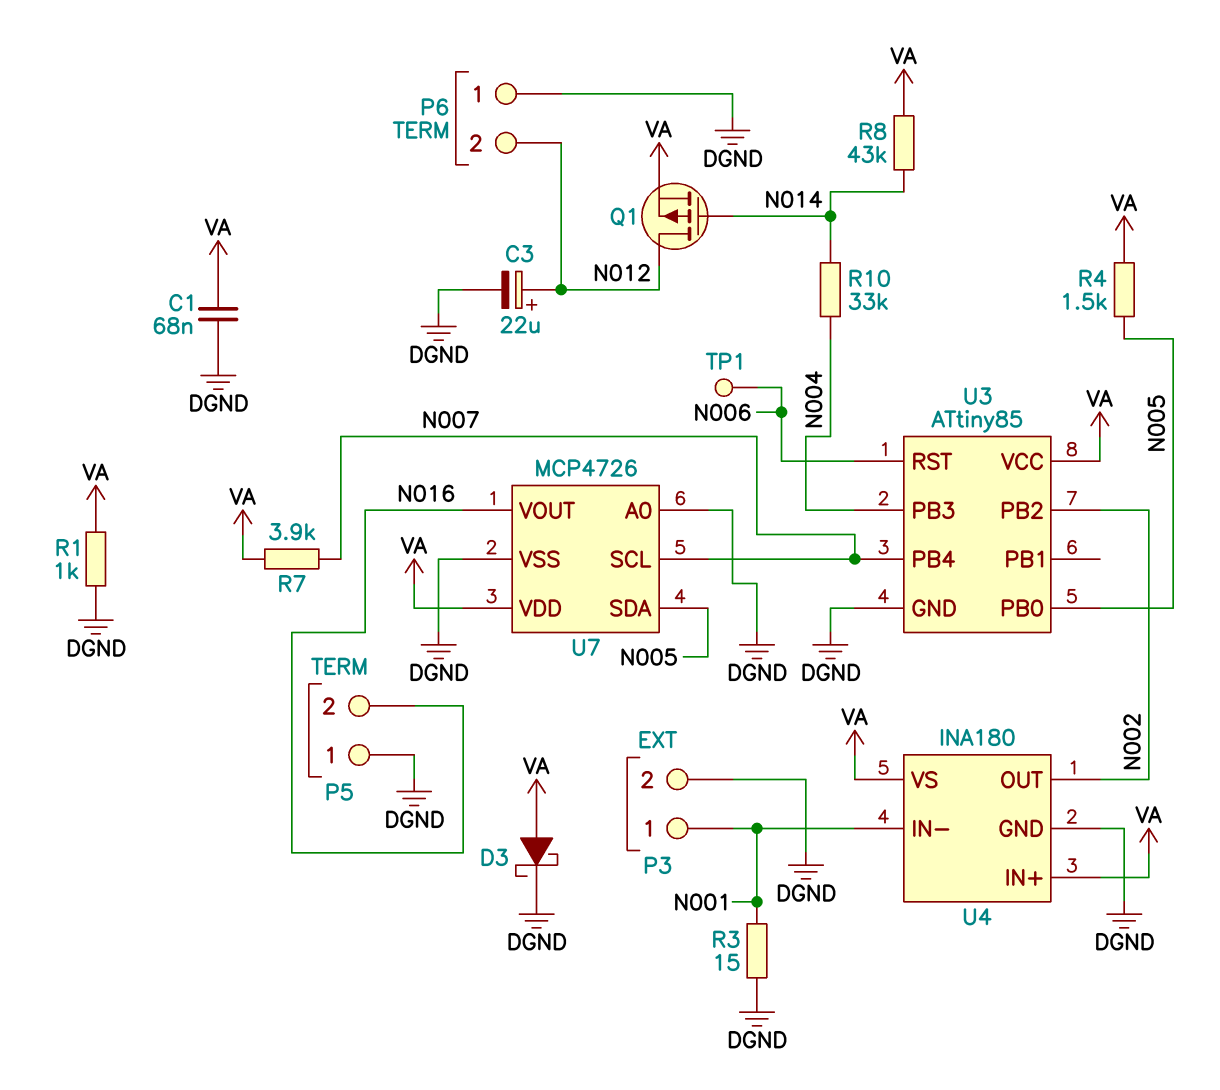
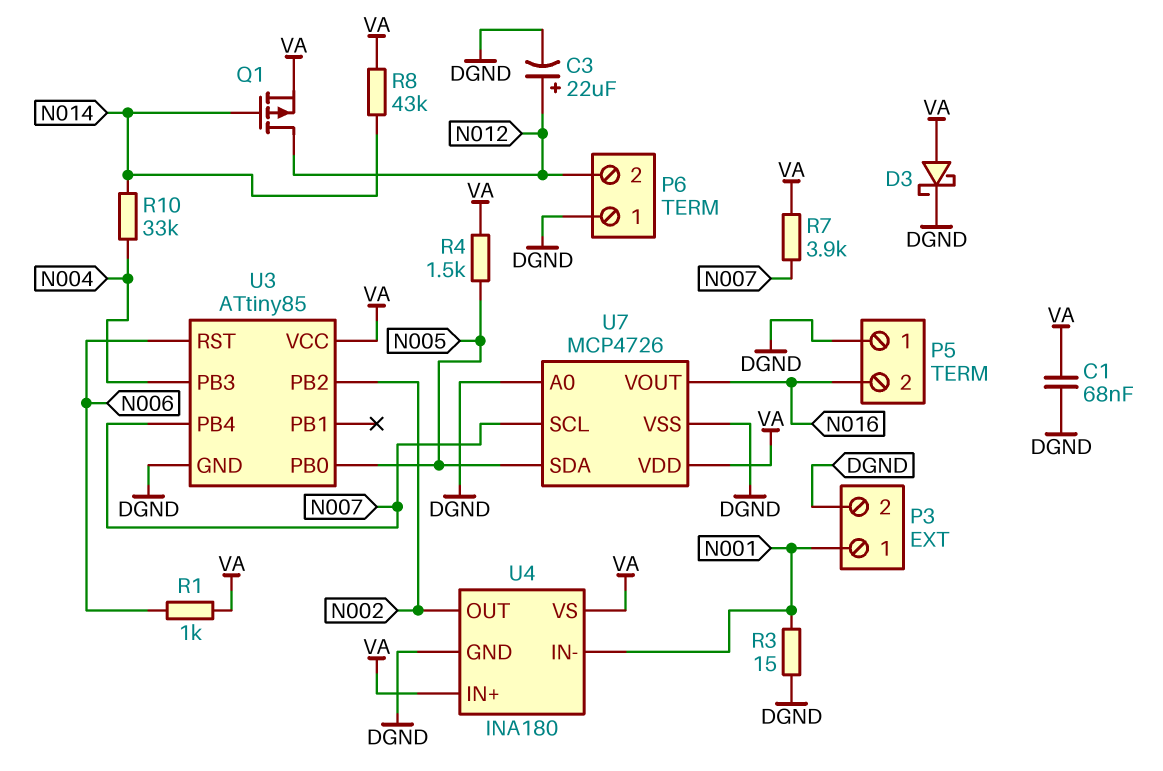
R1: 1k (DGND, VA) -> 1k (N006, VA)
TP1: test point (N006) -> none

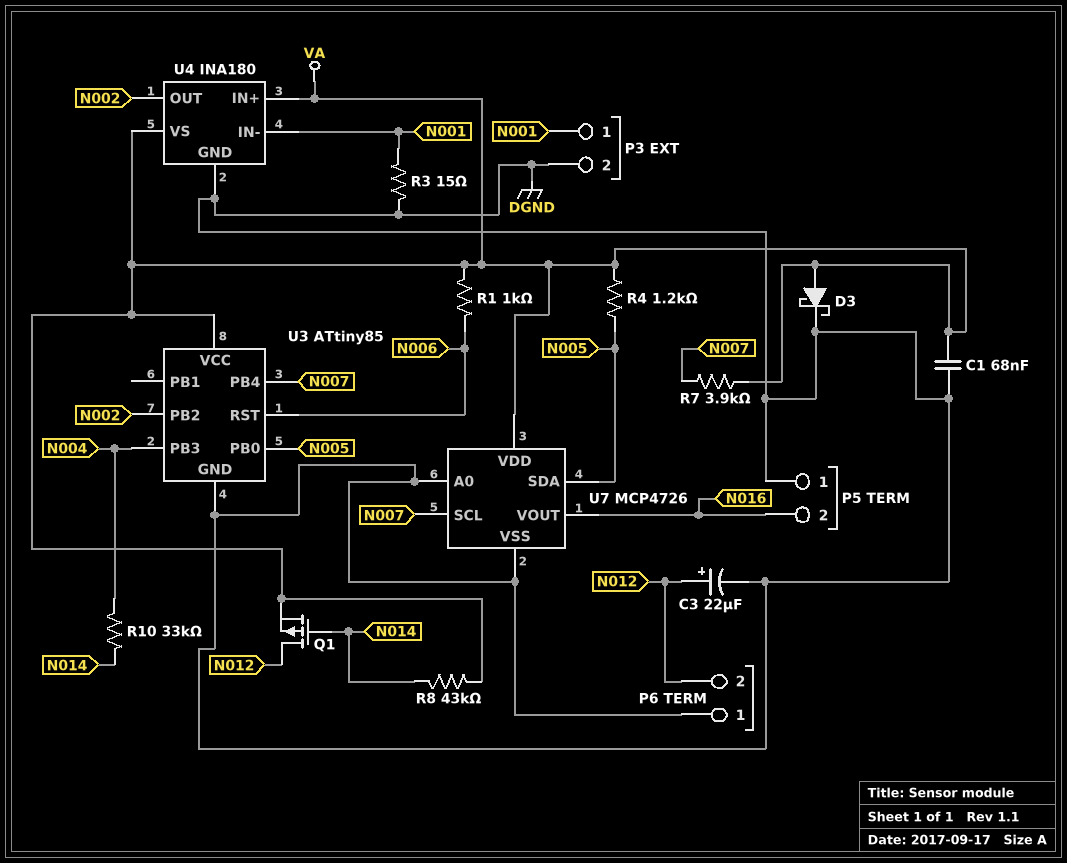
R4: 1.5k (N005, VA) -> 1.2k (N005, VA)

